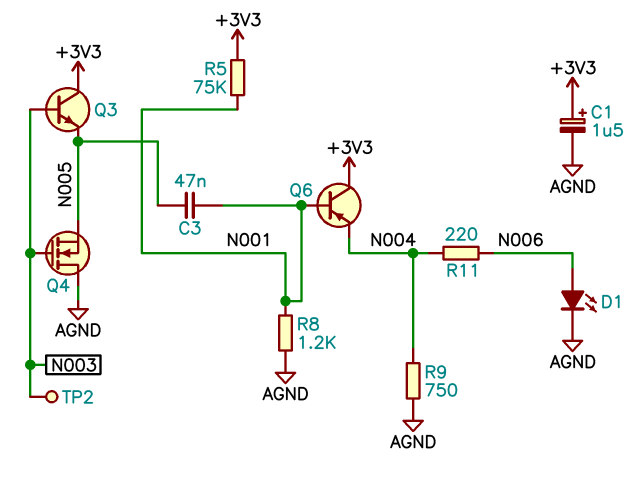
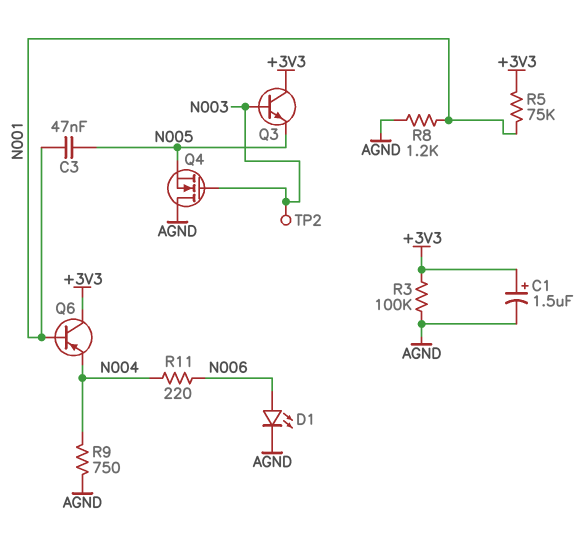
R3: none -> 100k (+3V3, AGND)

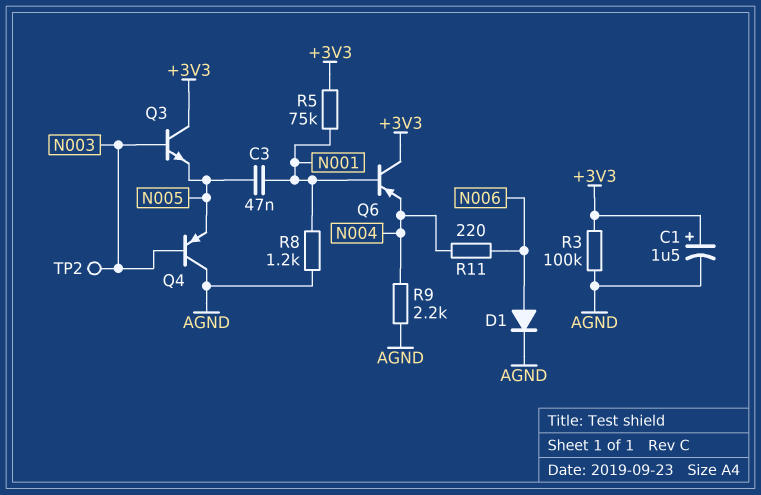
D1: LED (A N006, K AGND) -> diode (A N006, K AGND)
Q4: NMOS (G N003, D AGND, S N005) -> PNP (B N003, C AGND, E N005)
R9: 750 (AGND, N004) -> 2.2k (AGND, N004)

